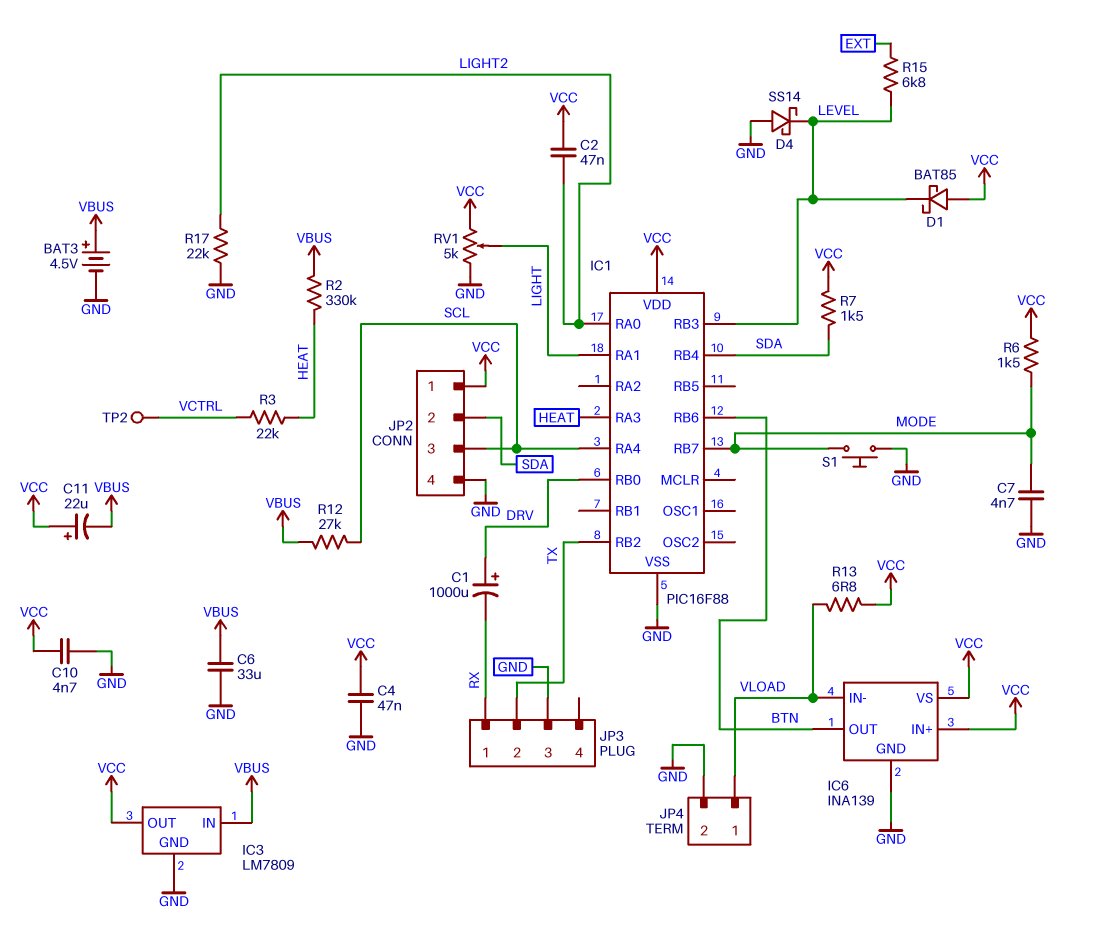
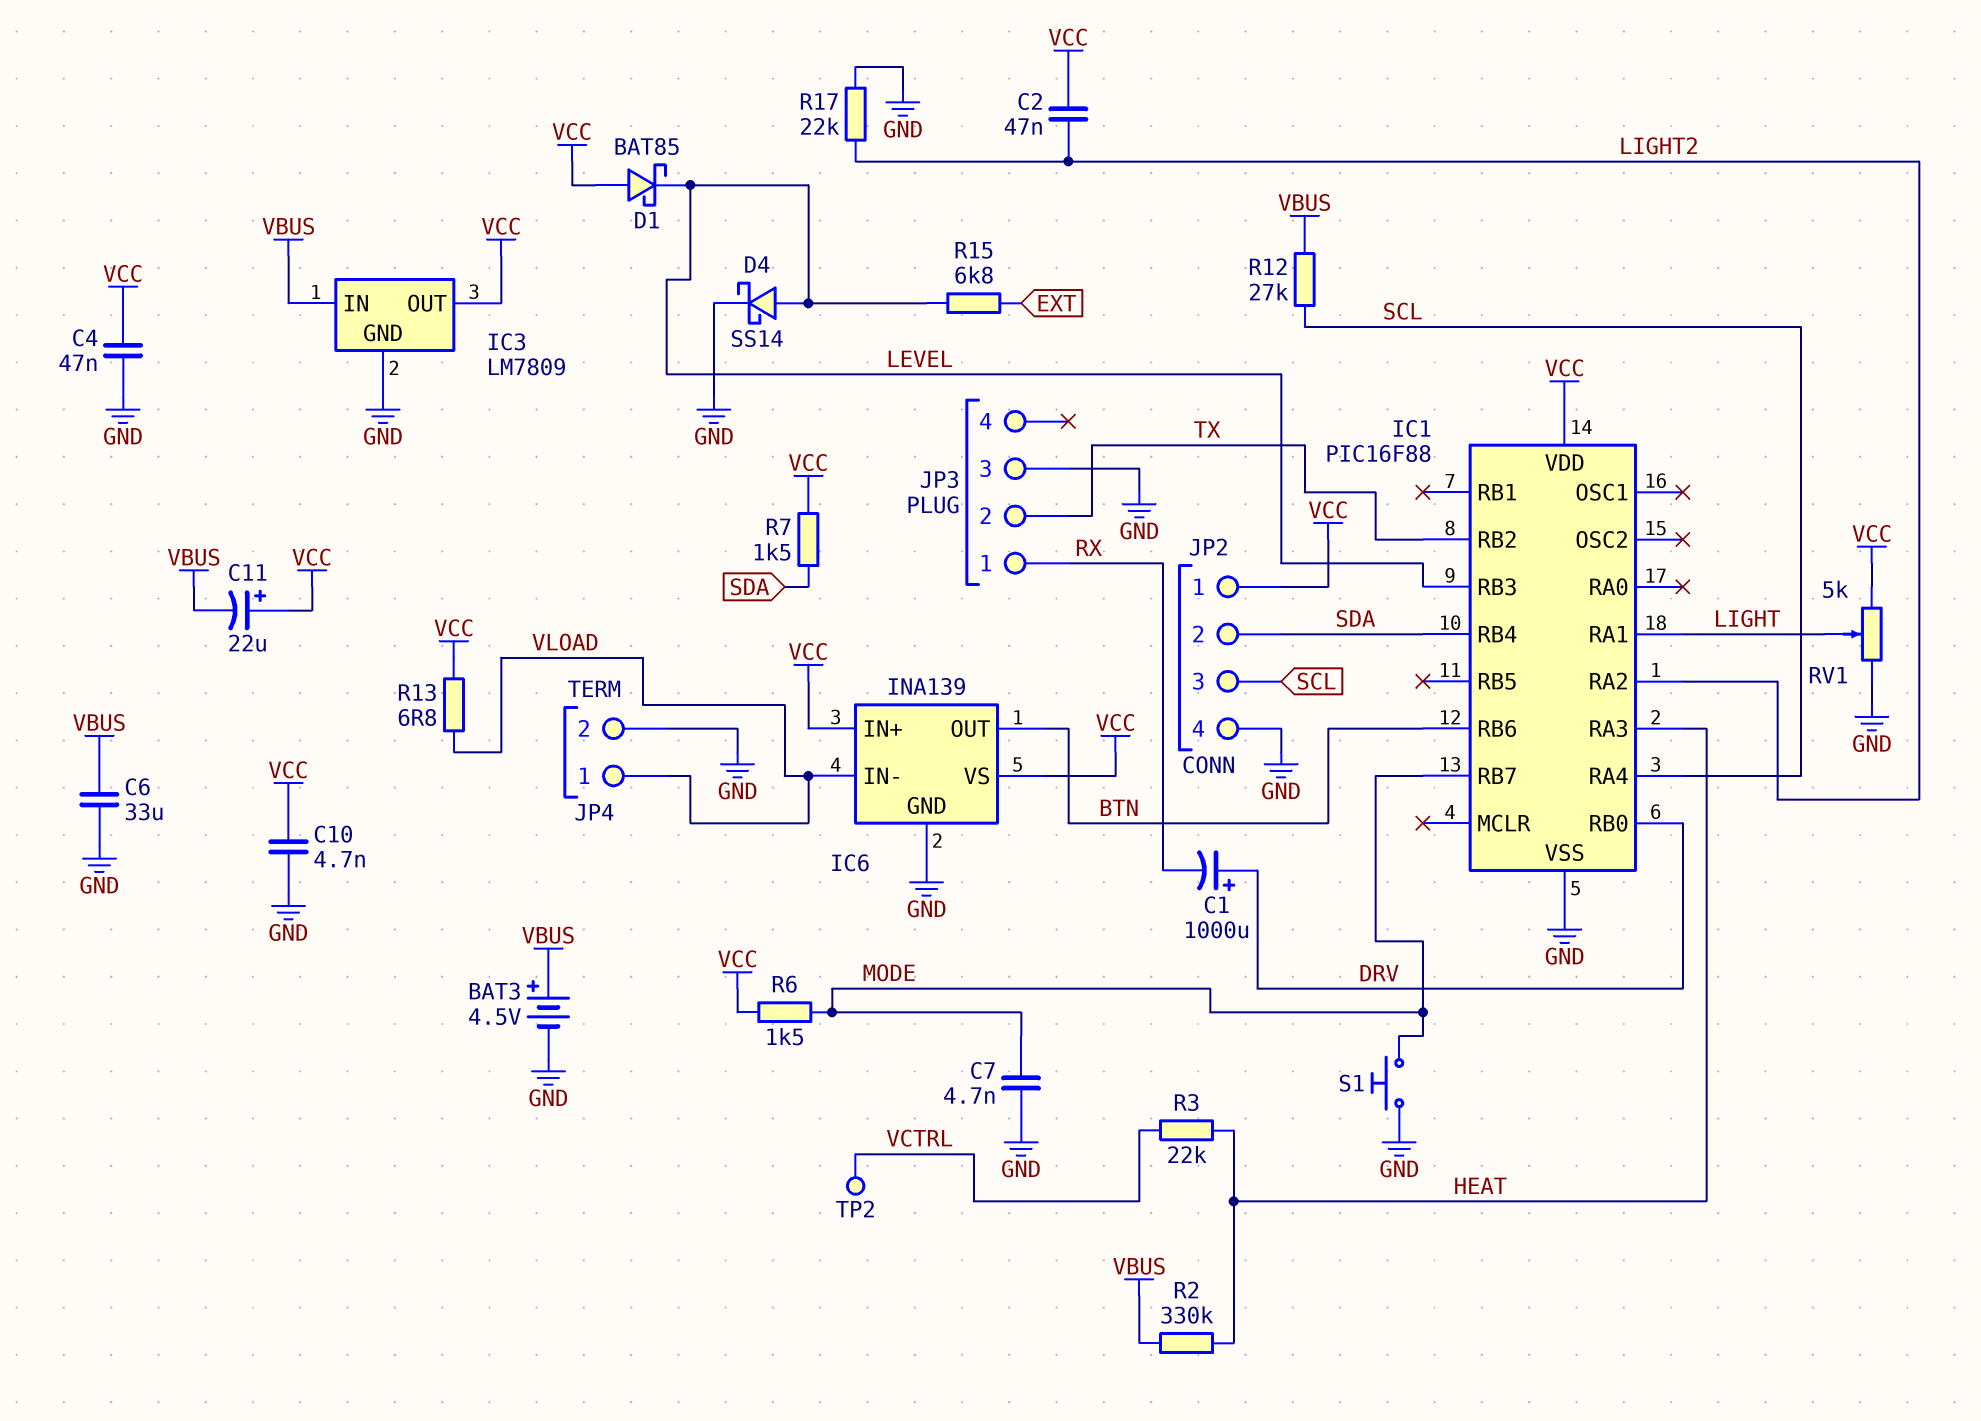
D4: schottky SS14 (A GND, K LEVEL) -> schottky SS14 (A LEVEL, K GND)
IC1 pin RA0: LIGHT2 -> none
IC1 pin RA2: none -> LIGHT2

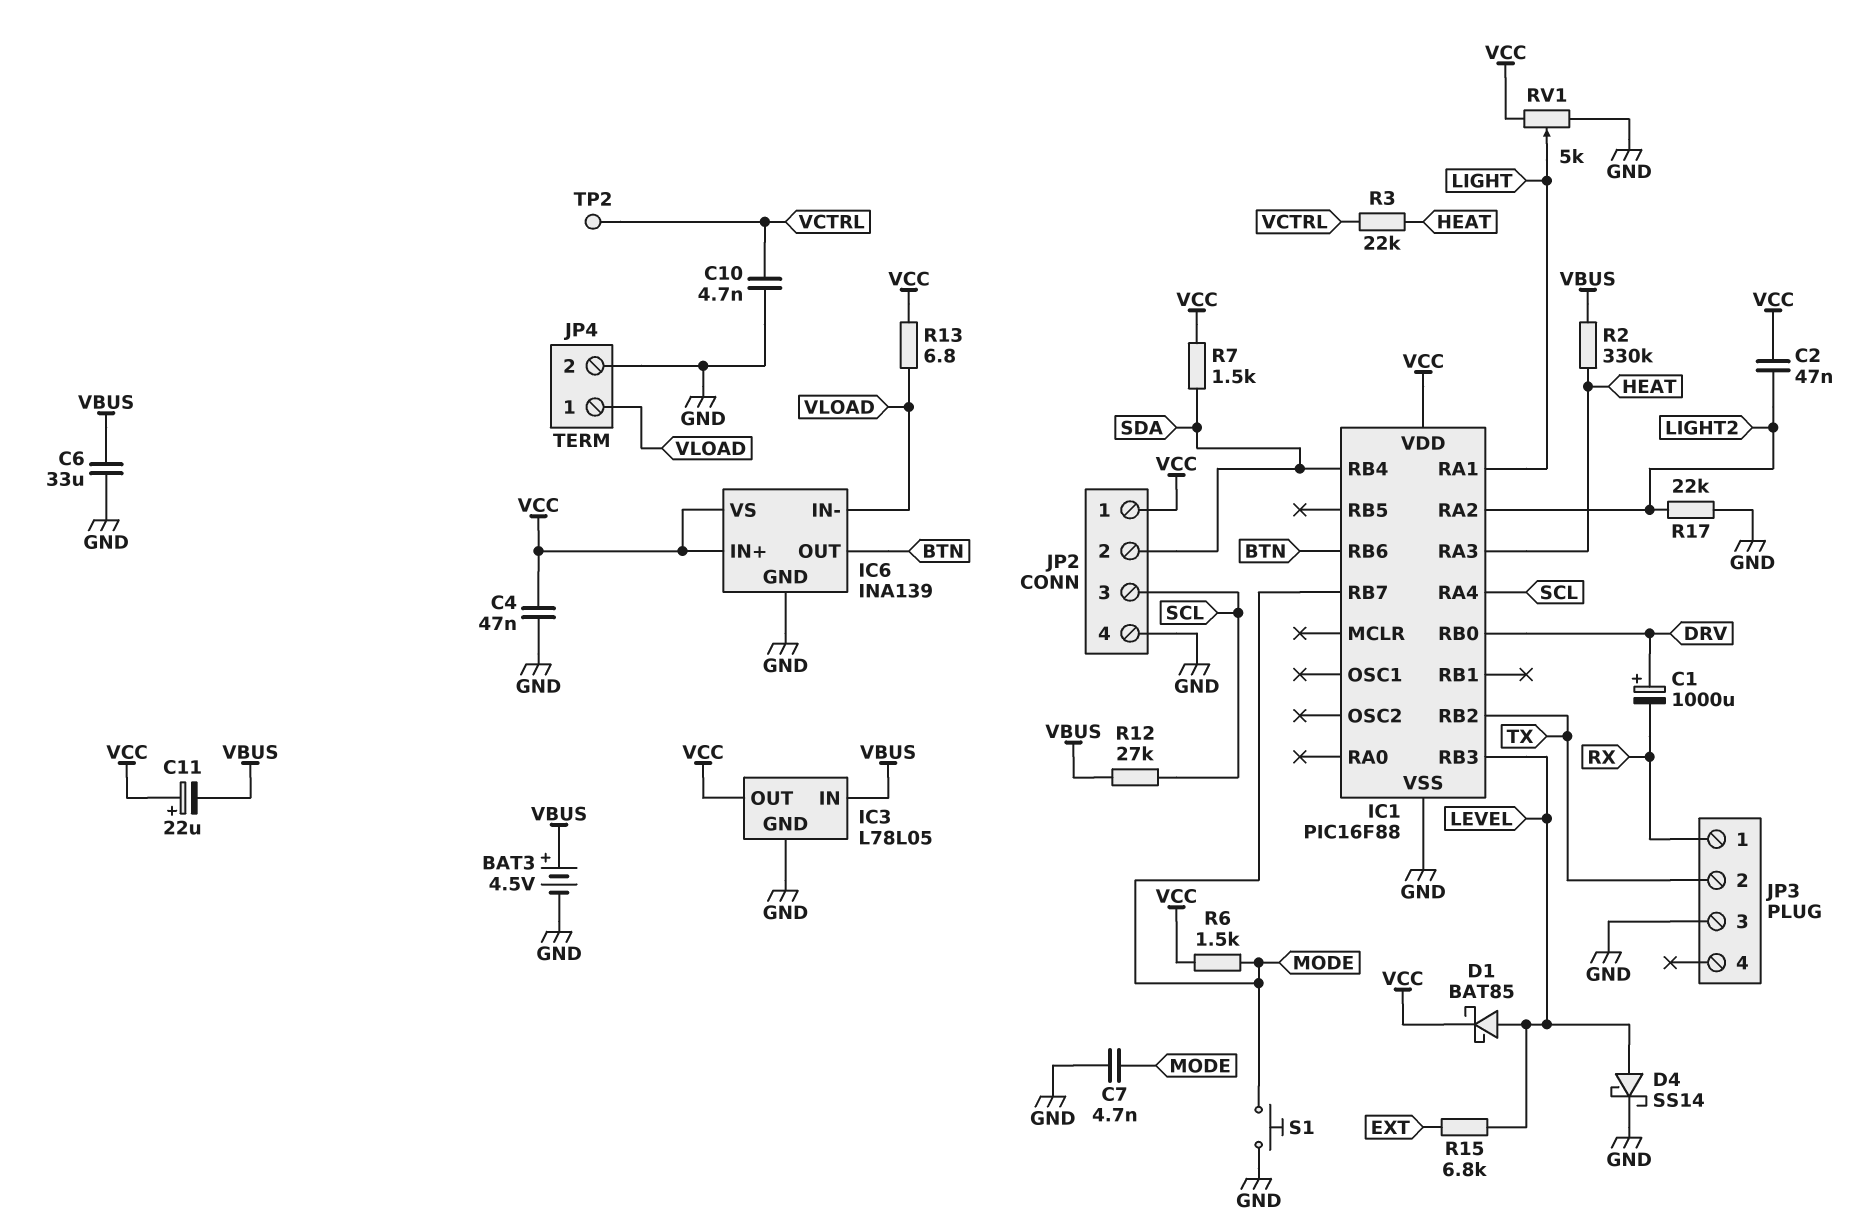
C10: 4.7nF (GND, VCC) -> 4.7nF (GND, VCTRL)
D1: schottky BAT85 (A VCC, K LEVEL) -> schottky BAT85 (A LEVEL, K VCC)
IC3: LM7809 -> L78L05

